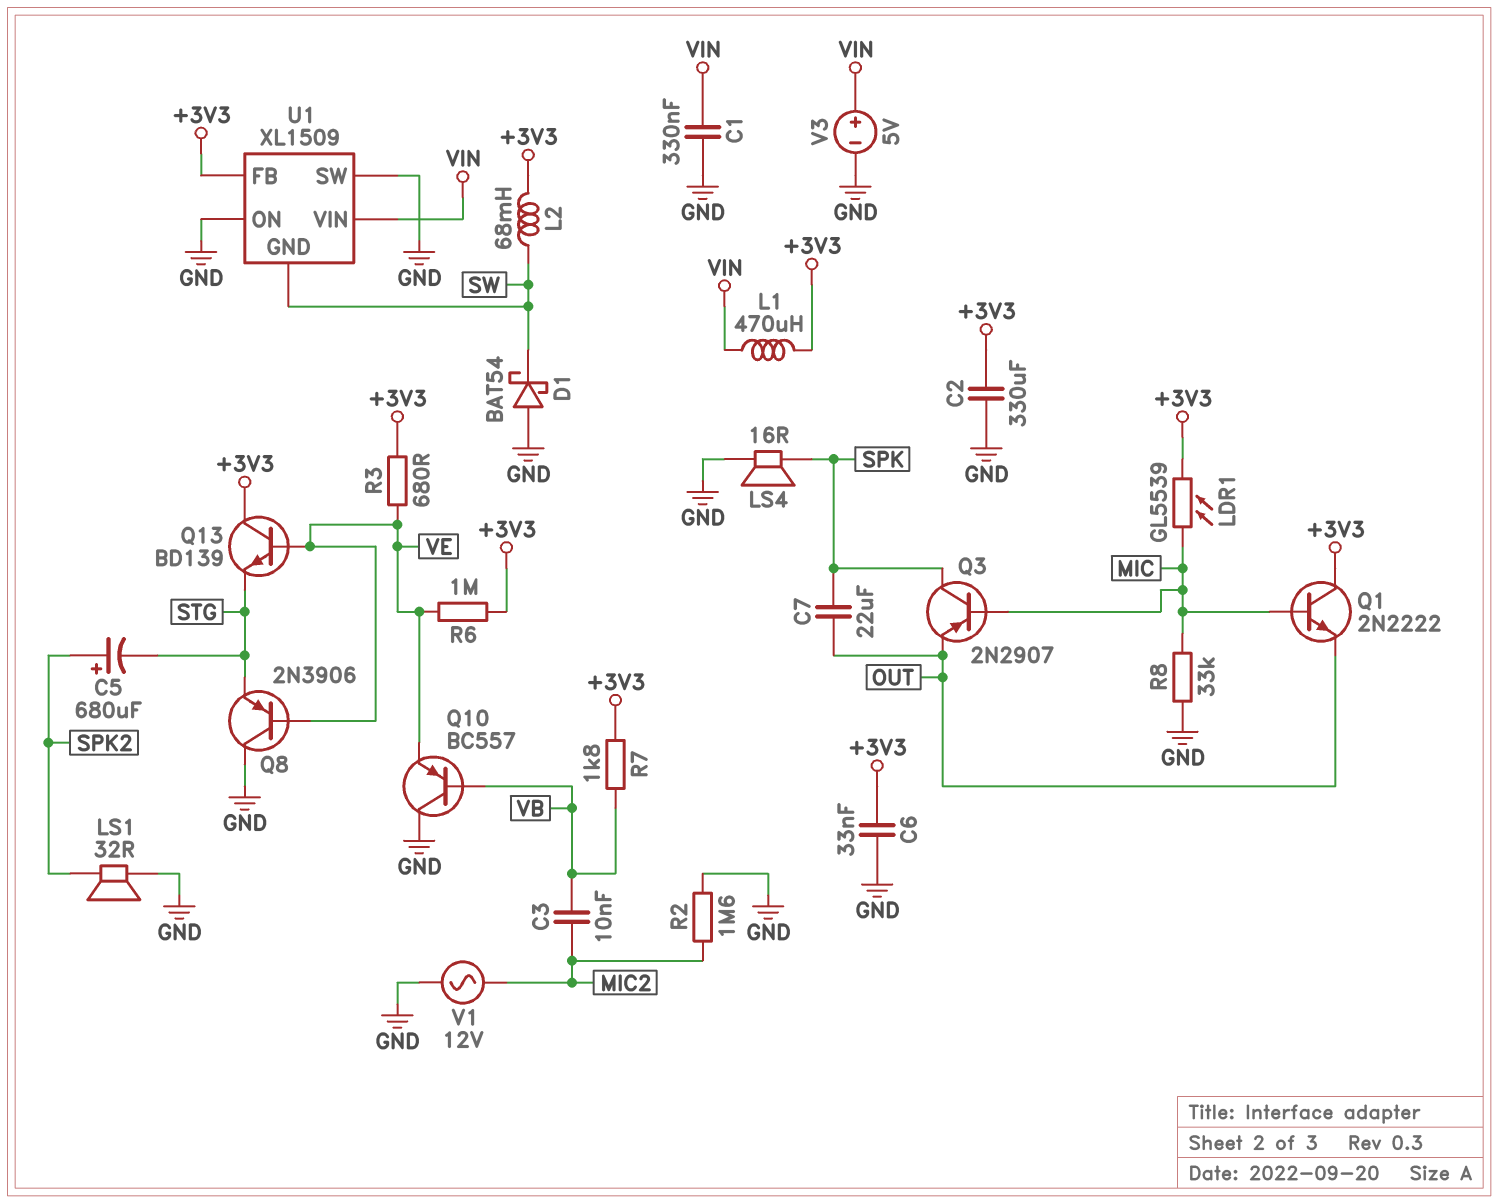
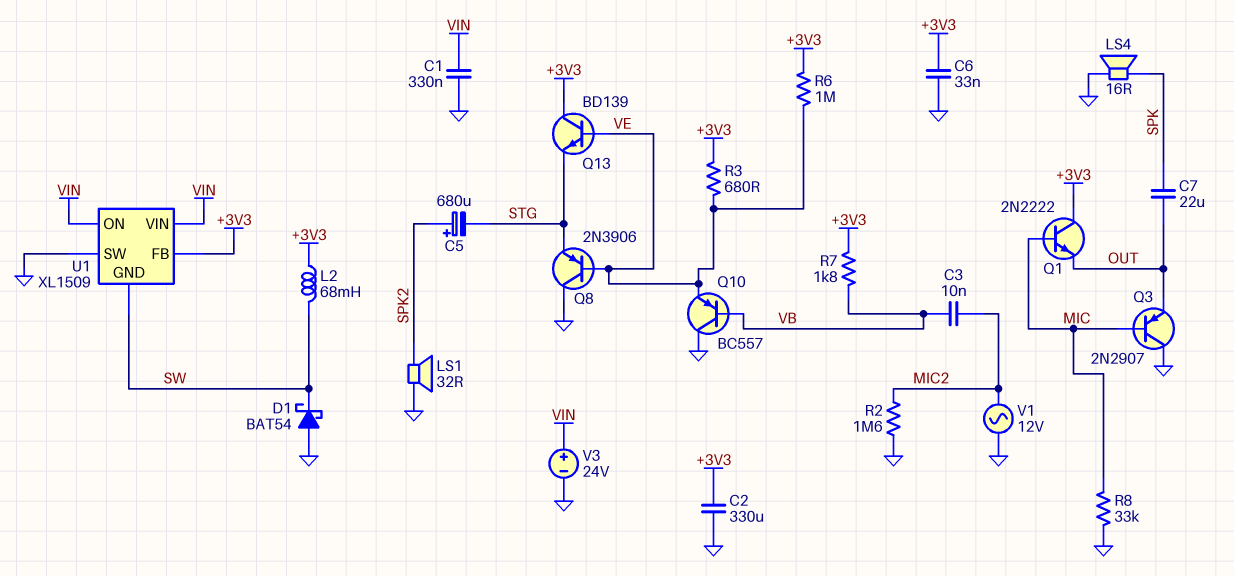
L1: 470uH (+3V3, VIN) -> none
LDR1: GL5539 (+3V3, MIC) -> none
Q3: PNP 2N2907 (B MIC, C SPK, E OUT) -> PNP 2N2907 (B MIC, C GND, E OUT)
U1 pin ON: GND -> VIN
V3: 5V (plus VIN, minus GND) -> 24V (plus VIN, minus GND)

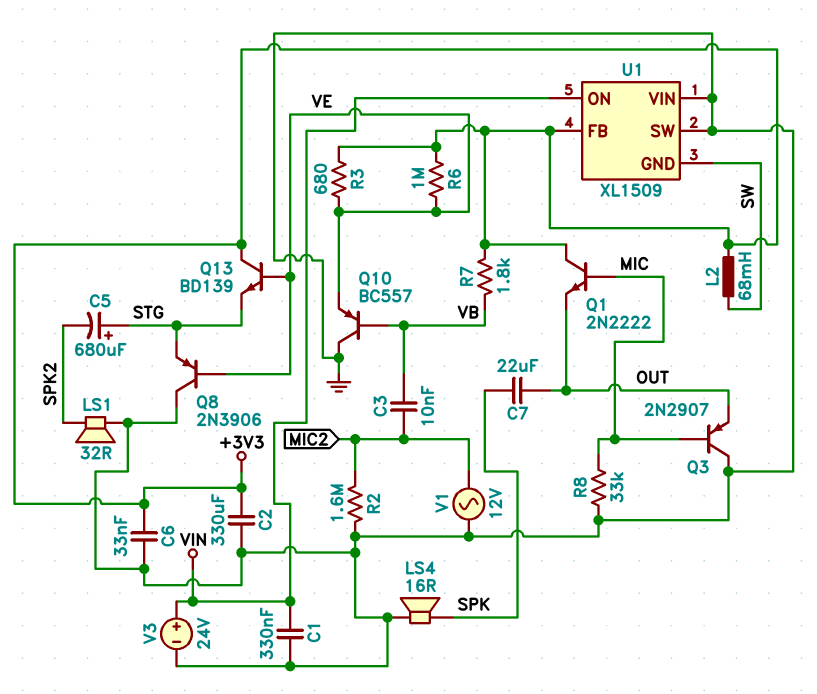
C5: 680uF (plus SPK2, minus STG) -> 680uF (plus STG, minus SPK2)
D1: schottky BAT54 (A GND, K SW) -> none
U1 pin VIN: VIN -> GND

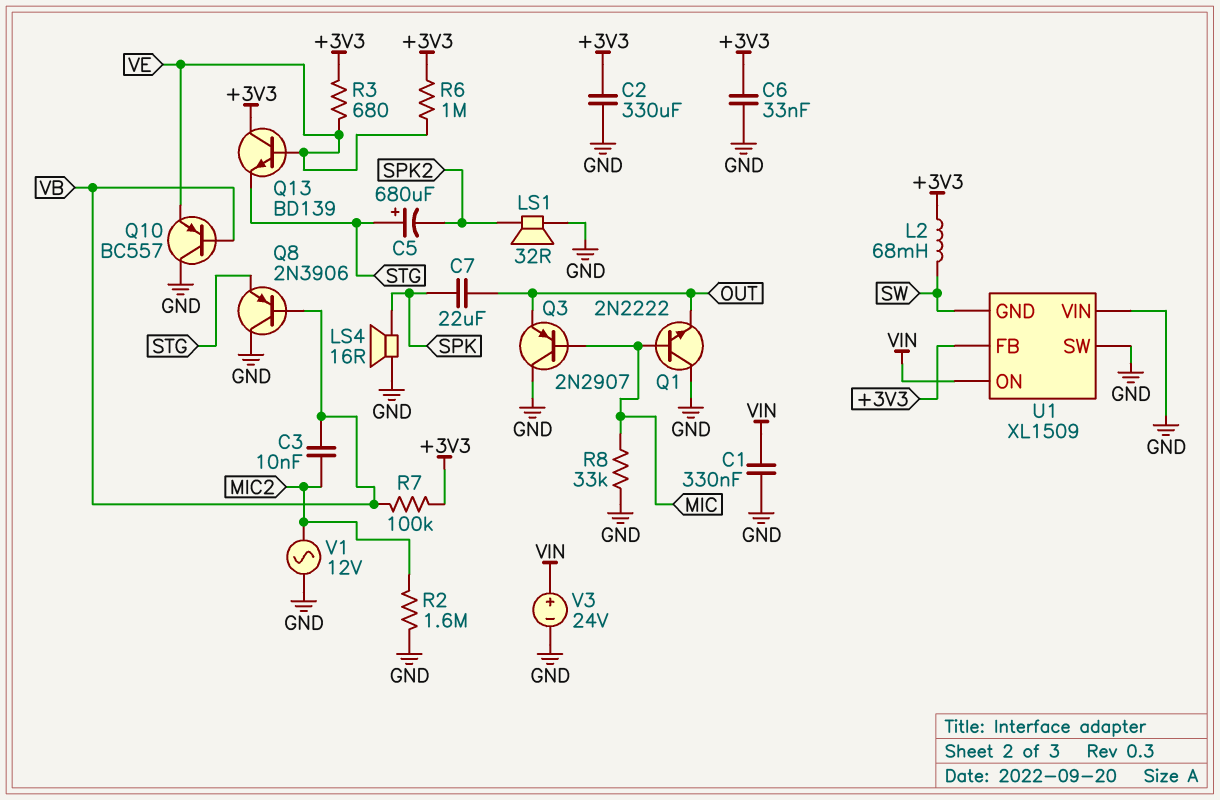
Q1: NPN 2N2222 (B MIC, C +3V3, E OUT) -> NPN 2N2222 (B MIC, C GND, E OUT)
Q8: PNP 2N3906 (B VE, C GND, E STG) -> PNP 2N3906 (B VB, C GND, E STG)
R7: 1.8k (+3V3, VB) -> 100k (+3V3, VB)

